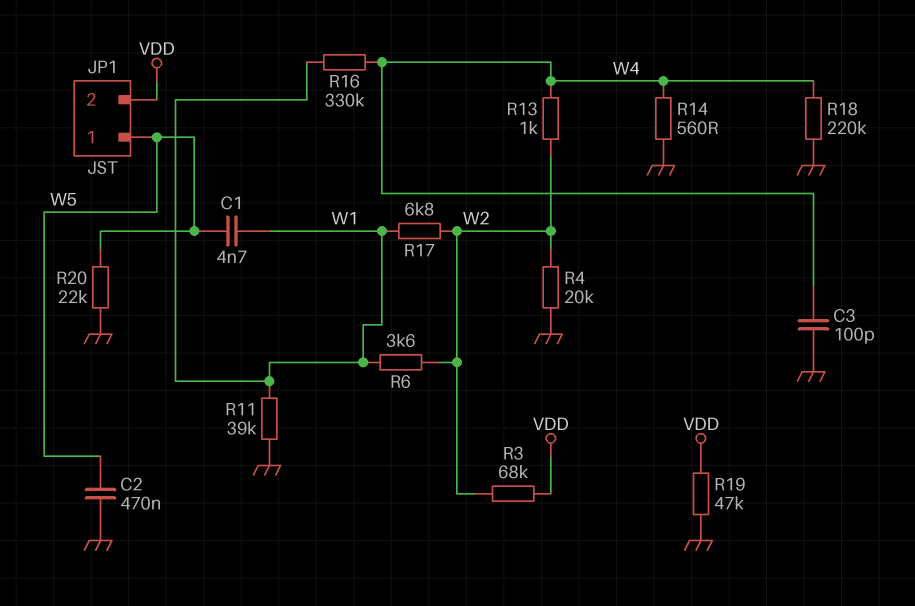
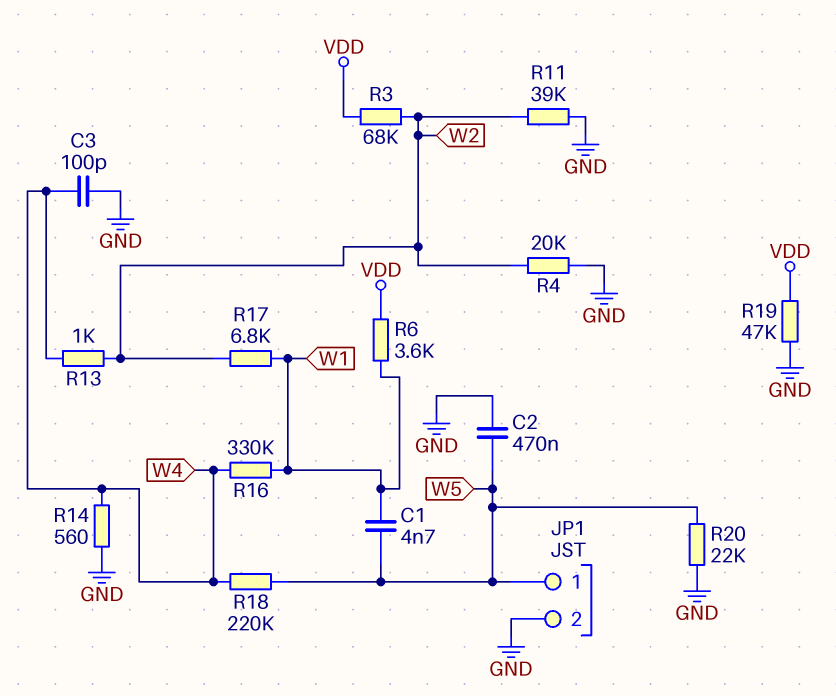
JP1 pin 2: VDD -> GND
R6: 3.6k (W1, W2) -> 3.6k (VDD, W1)
R11: 39k (GND, W1) -> 39k (GND, W2)
R18: 220k (GND, W4) -> 220k (W4, W5)

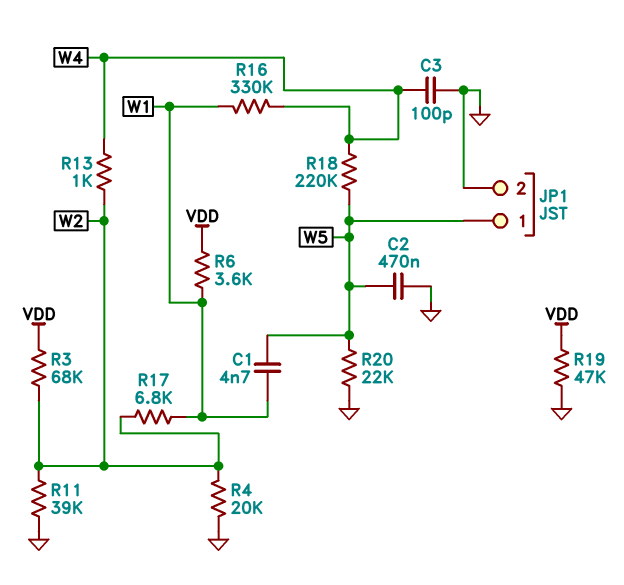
R14: 560 (GND, W4) -> none

